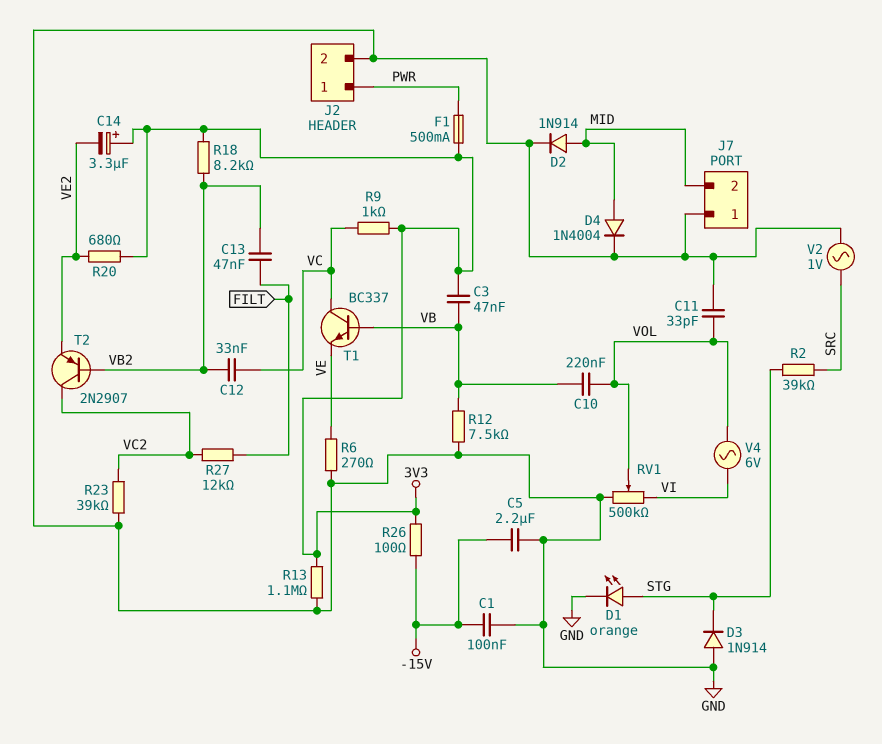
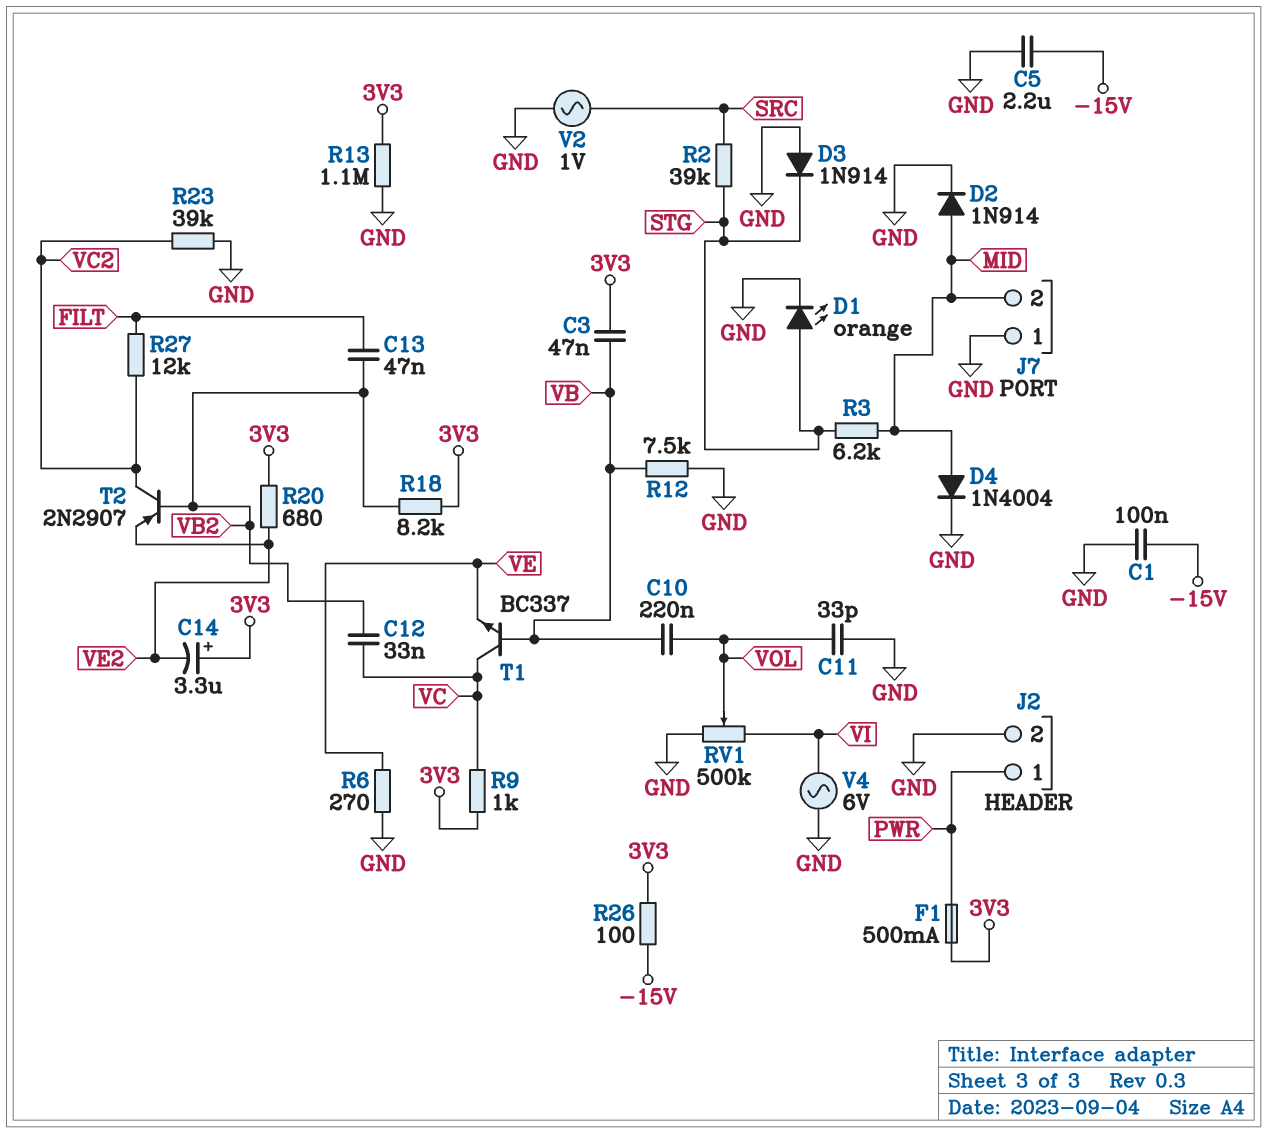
R3: none -> 6.2k (MID, STG)
V4: AC 6V (VI, VOL) -> AC 6V (GND, VI)

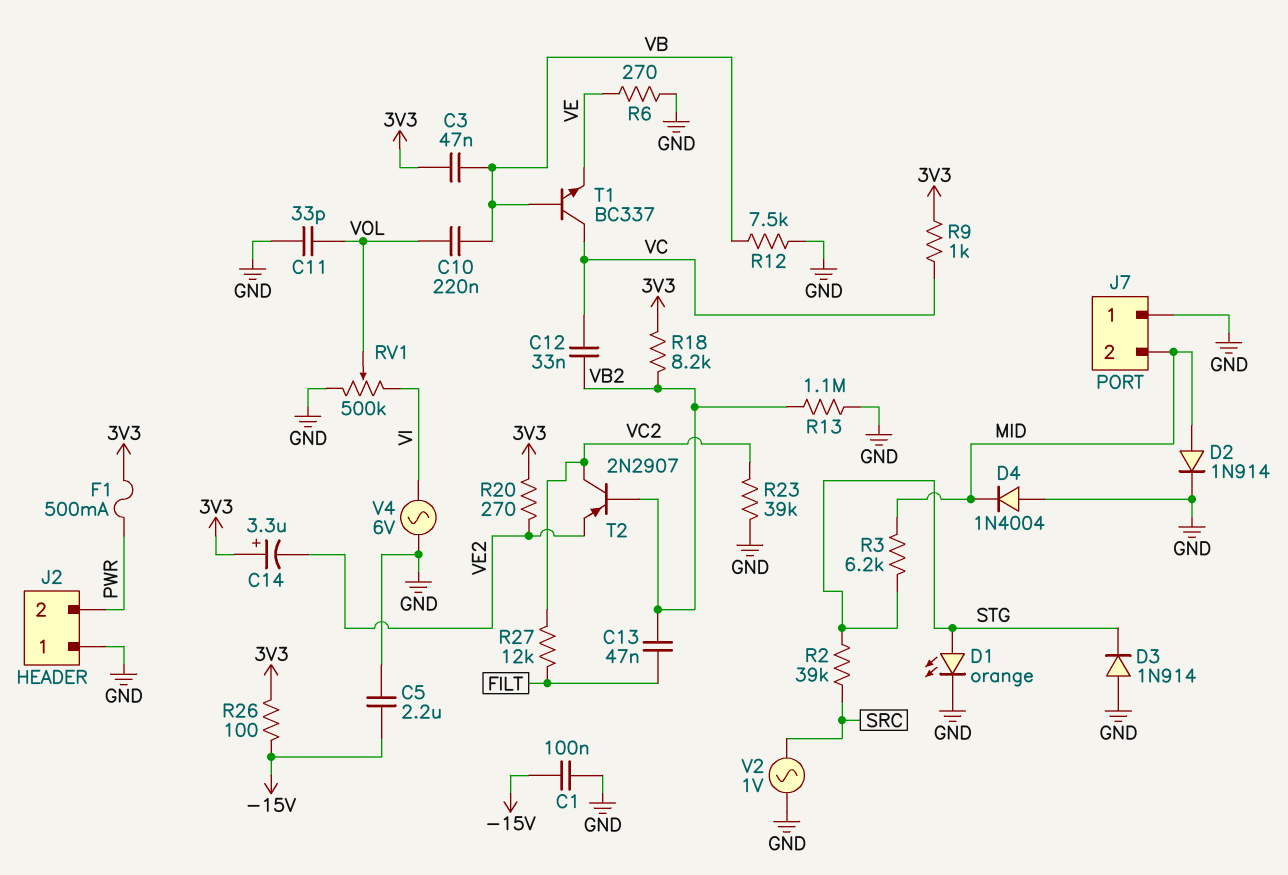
D4: diode 1N4004 (A MID, K GND) -> diode 1N4004 (A GND, K MID)
J2 pin 1: PWR -> GND
J2 pin 2: GND -> PWR
R13: 1.1M (3V3, GND) -> 1.1M (GND, VB2)
R20: 680 (3V3, VE2) -> 270 (3V3, VE2)

